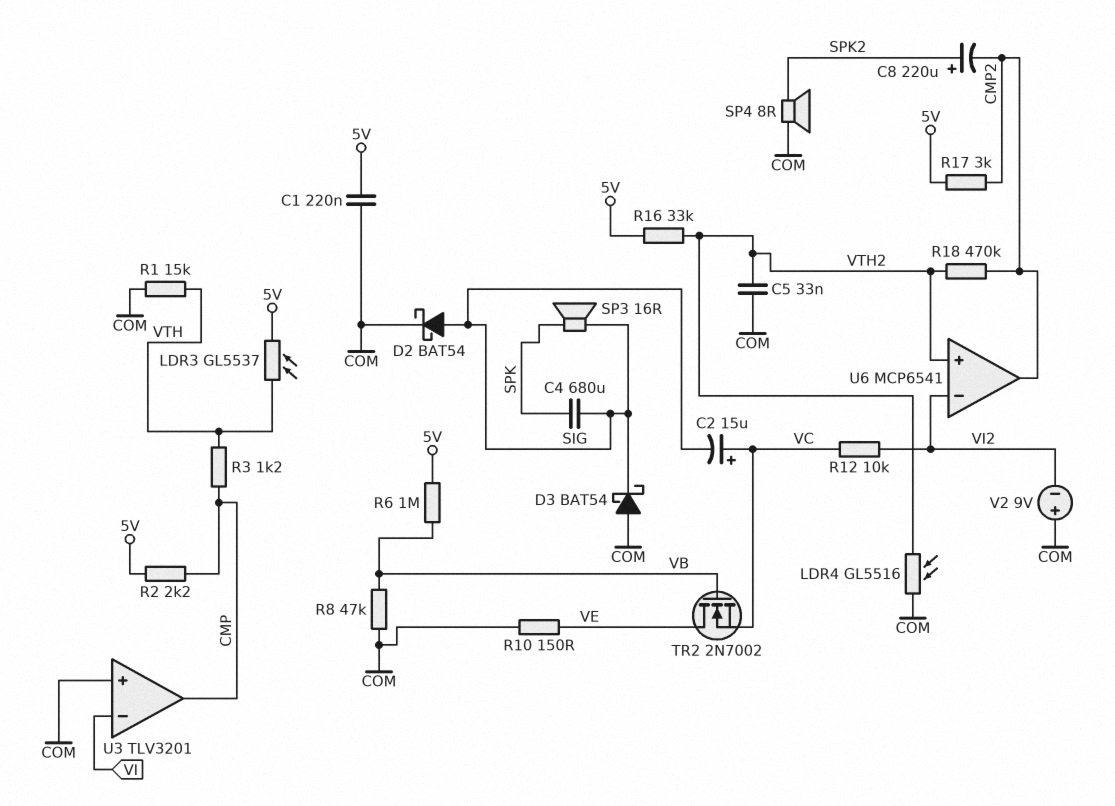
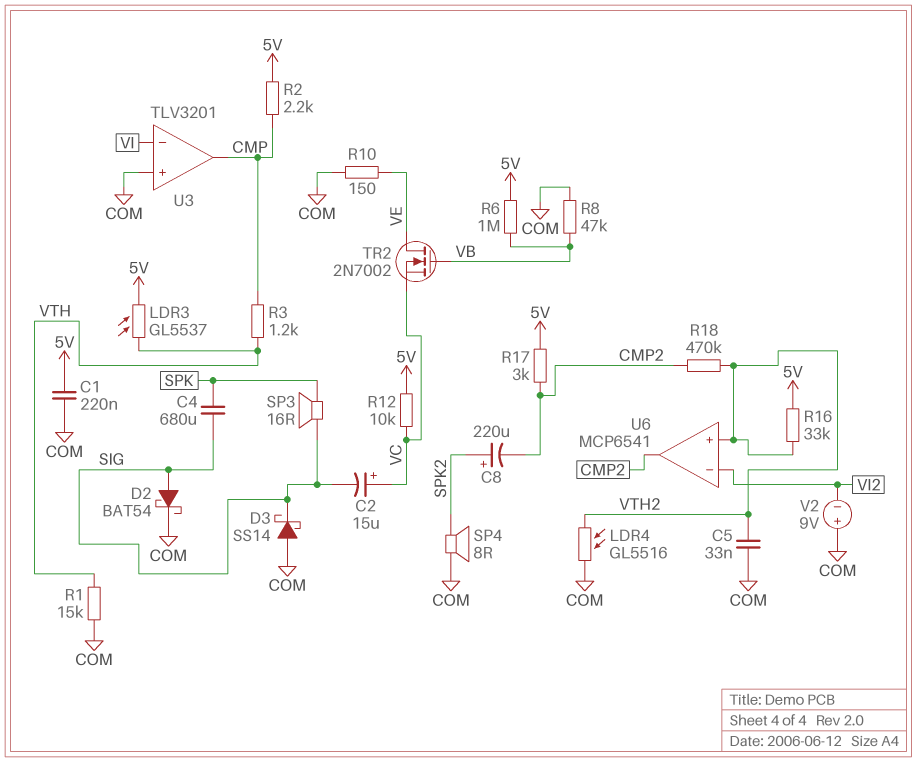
D3: schottky BAT54 (A COM, K SIG) -> schottky SS14 (A COM, K SIG)
R12: 10k (VC, VI2) -> 10k (5V, VC)

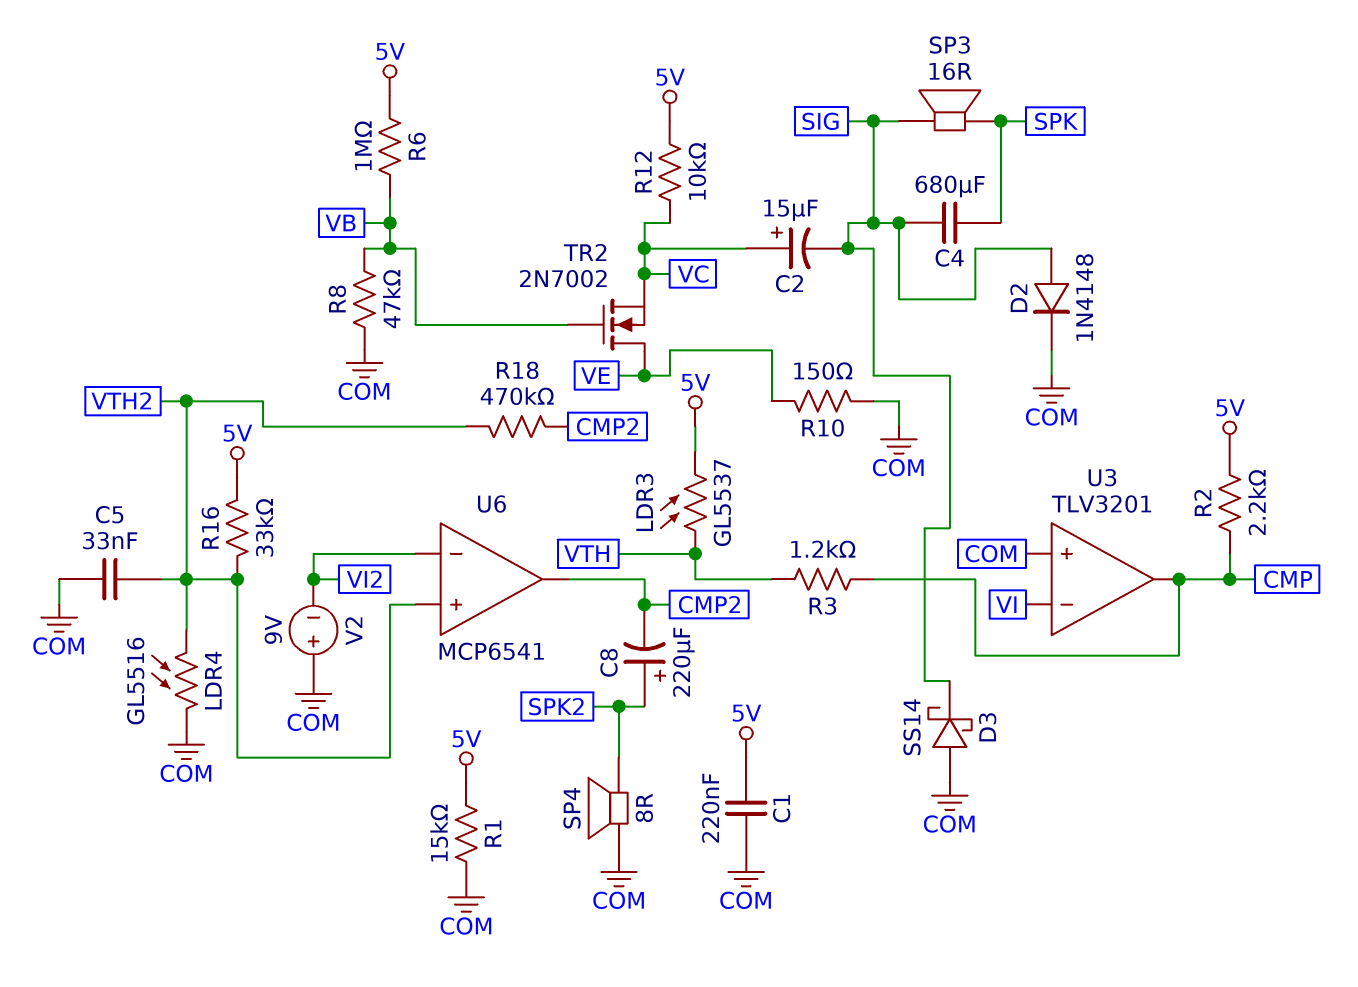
D2: schottky BAT54 (A SIG, K COM) -> diode 1N4148 (A SIG, K COM)
R1: 15k (COM, VTH) -> 15k (5V, COM)
R17: 3k (5V, CMP2) -> none

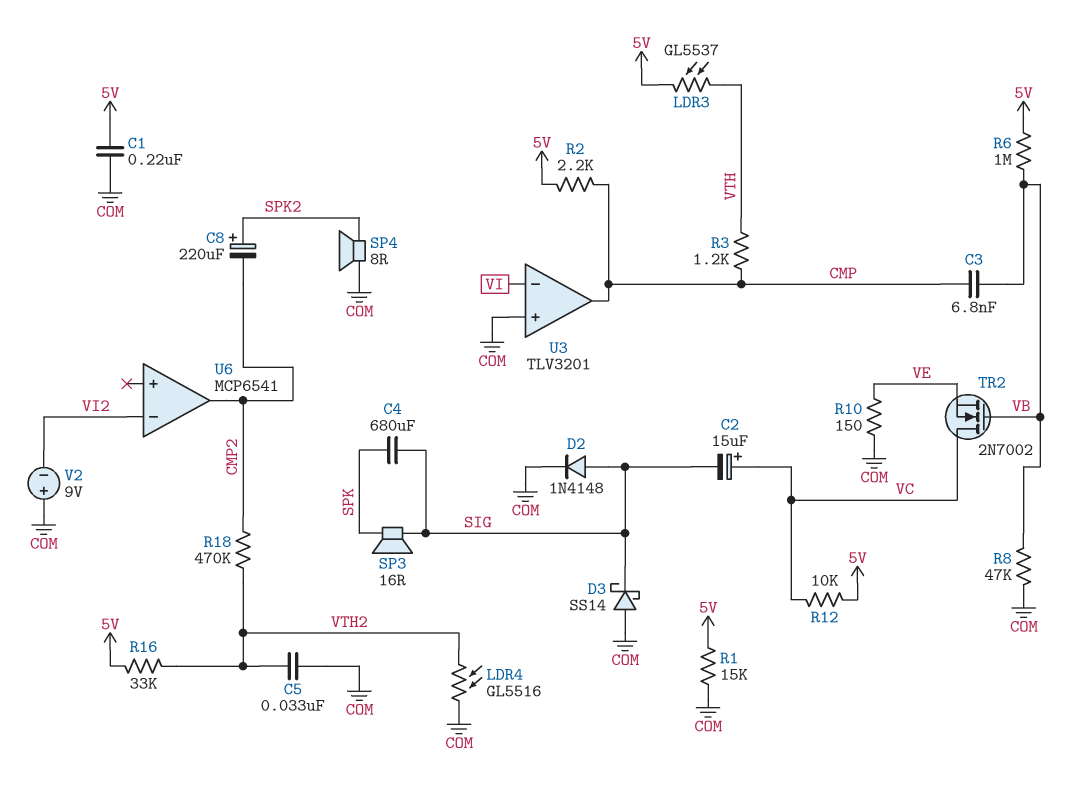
C3: none -> 6.8nF (CMP, VB)
TR2: NMOS 2N7002 (G VB, D VE, S VC) -> NMOS 2N7002 (G VB, D VC, S VE)
U6 pin in+: VTH2 -> none

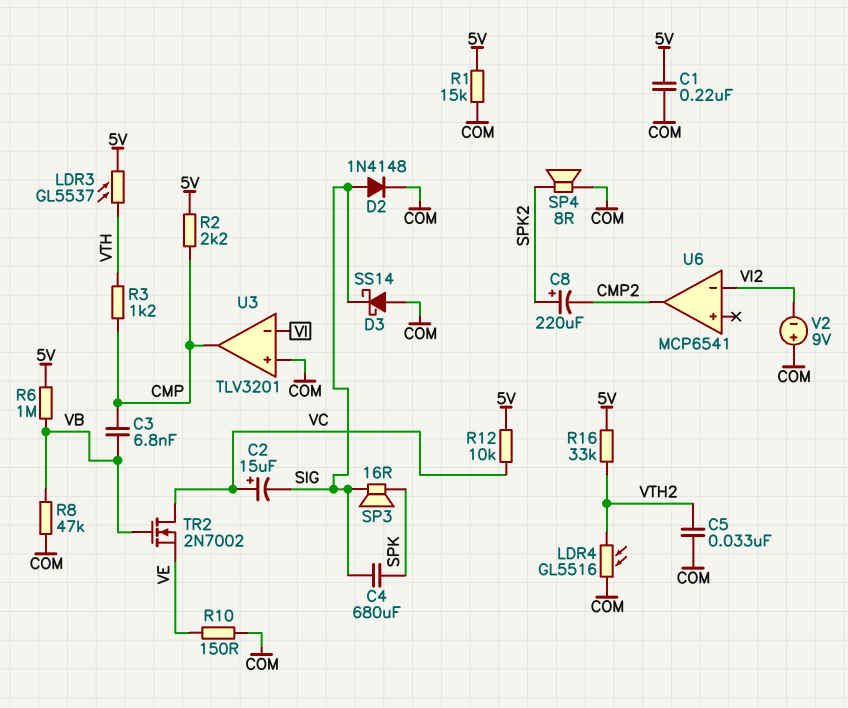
R18: 470k (CMP2, VTH2) -> none

